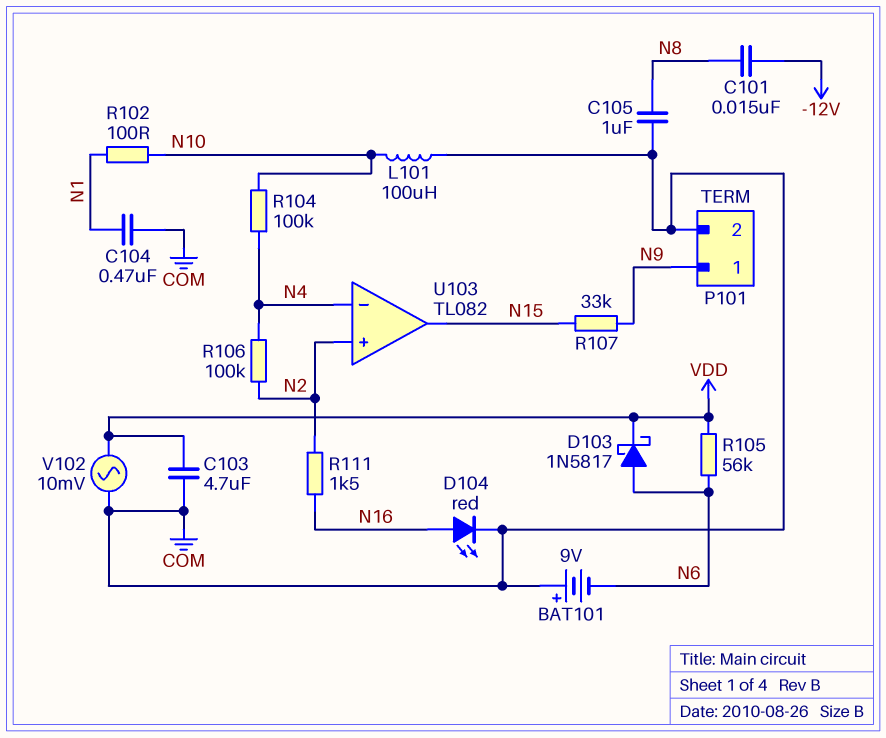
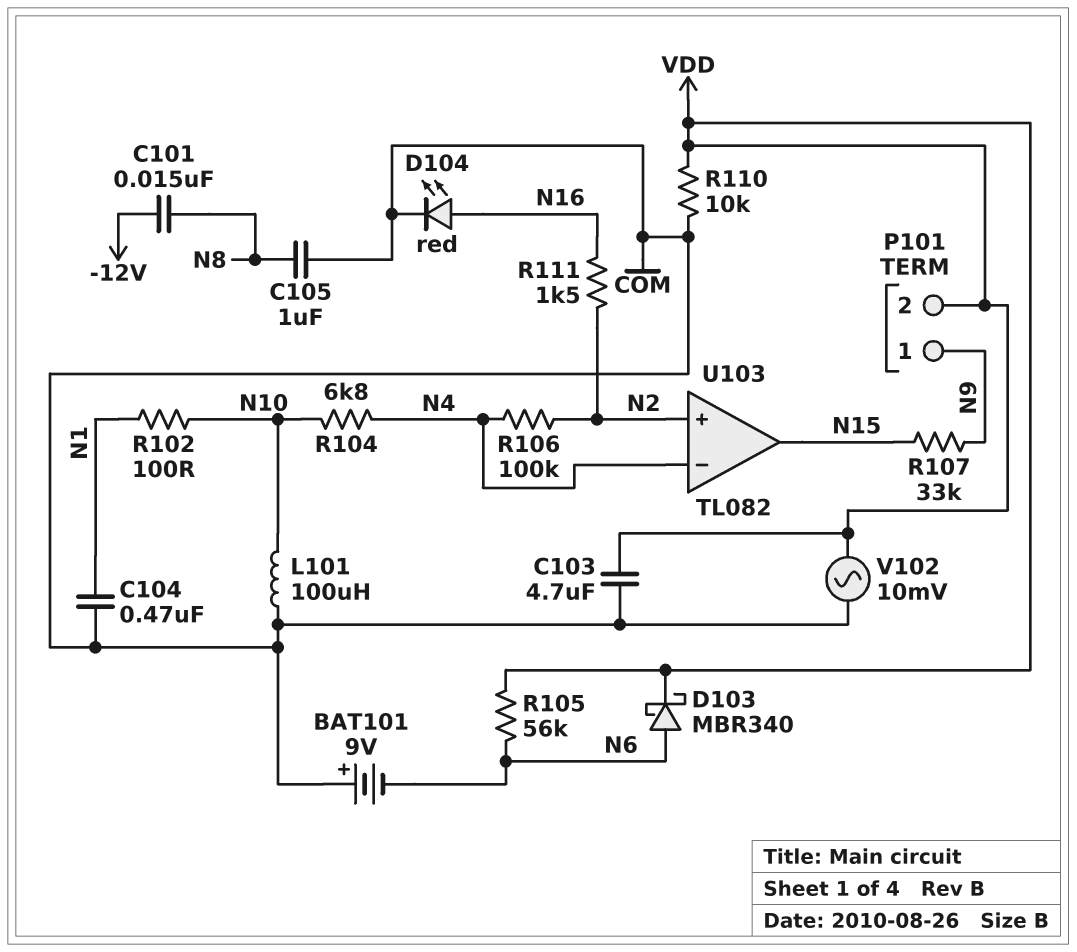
D103: schottky 1N5817 (A N6, K VDD) -> schottky MBR340 (A N6, K VDD)
P101 pin 2: COM -> VDD
R104: 100k (N4, N10) -> 6.8k (N4, N10)
R110: none -> 10k (COM, VDD)

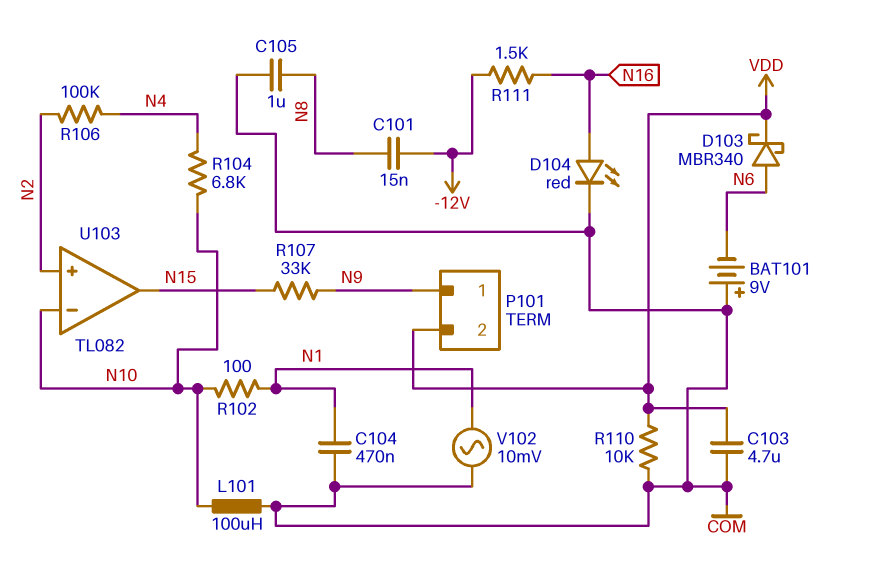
R105: 56k (N6, VDD) -> none
R111: 1.5k (N2, N16) -> 1.5k (-12V, N16)
U103 pin in-: N4 -> N10
V102: AC 10mV (COM, VDD) -> AC 10mV (COM, N1)

